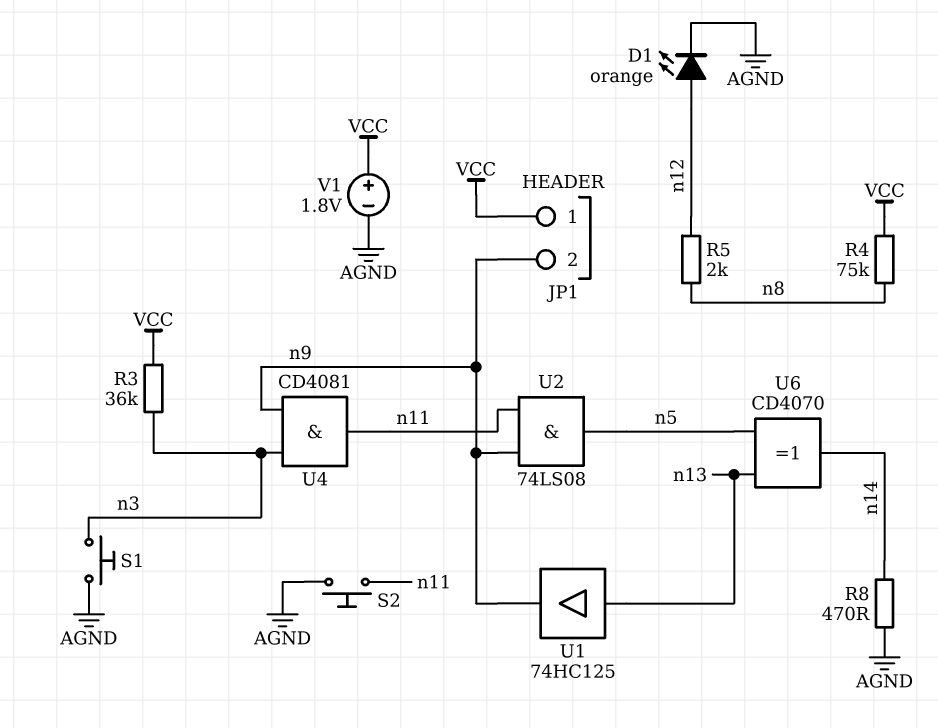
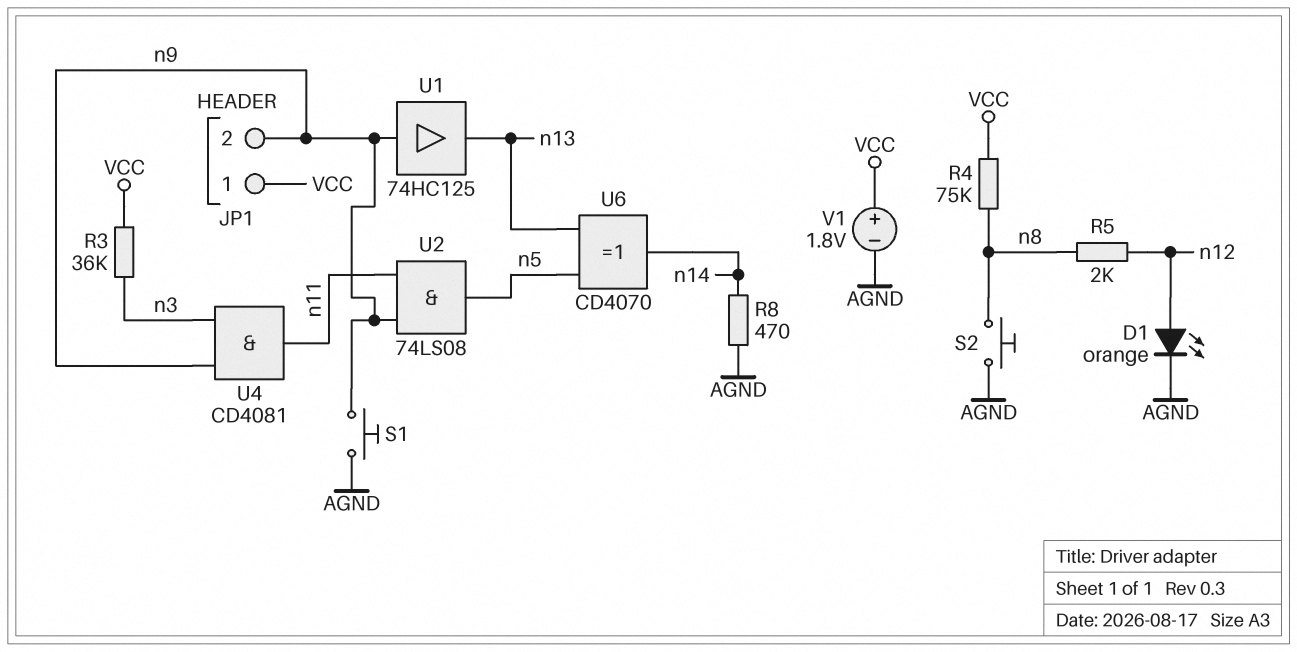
S1: button (AGND, n3) -> button (AGND, n9)
S2: button (AGND, n11) -> button (AGND, n8)
U1: buffer 74HC125 (in n13, out n9) -> buffer 74HC125 (in n9, out n13)

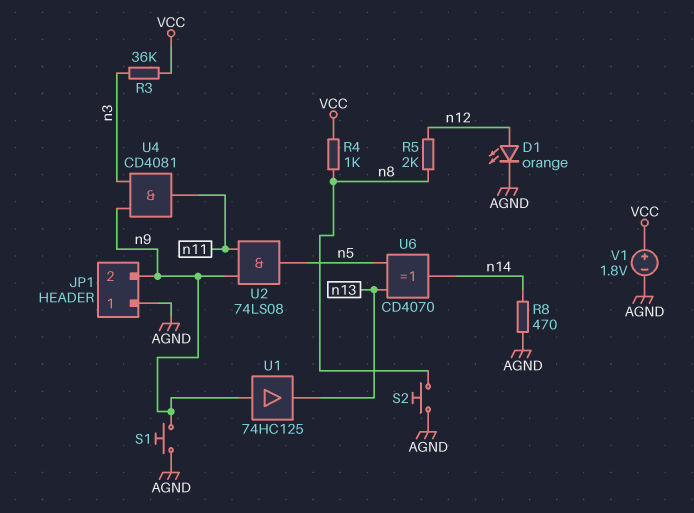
JP1 pin 1: VCC -> AGND
R4: 75k (VCC, n8) -> 1k (VCC, n8)

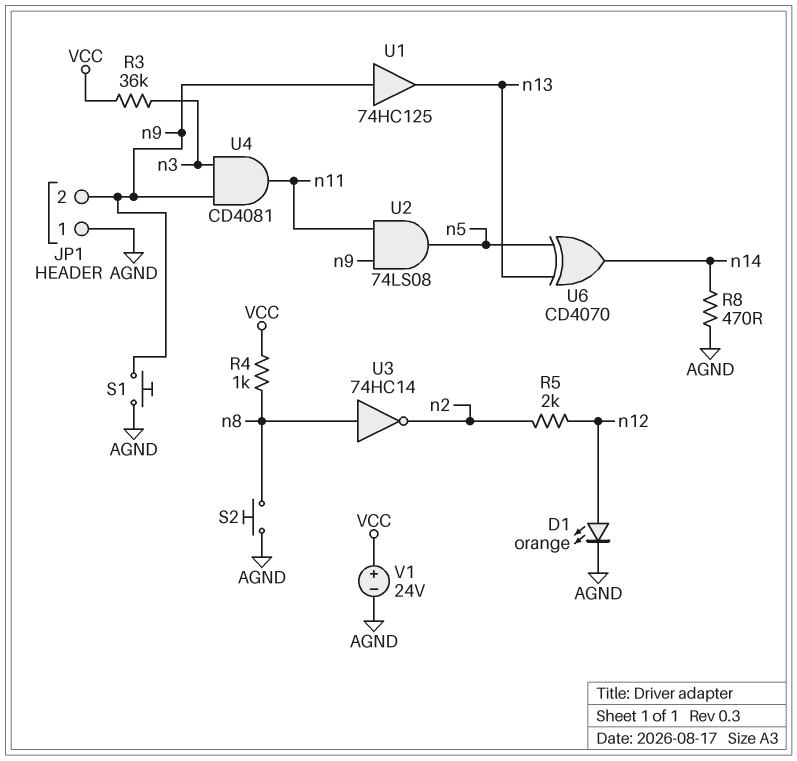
R5: 2k (n8, n12) -> 2k (n2, n12)
U3: none -> NOT 74HC14 (in n8, out n2)
V1: 1.8V (plus VCC, minus AGND) -> 24V (plus VCC, minus AGND)

